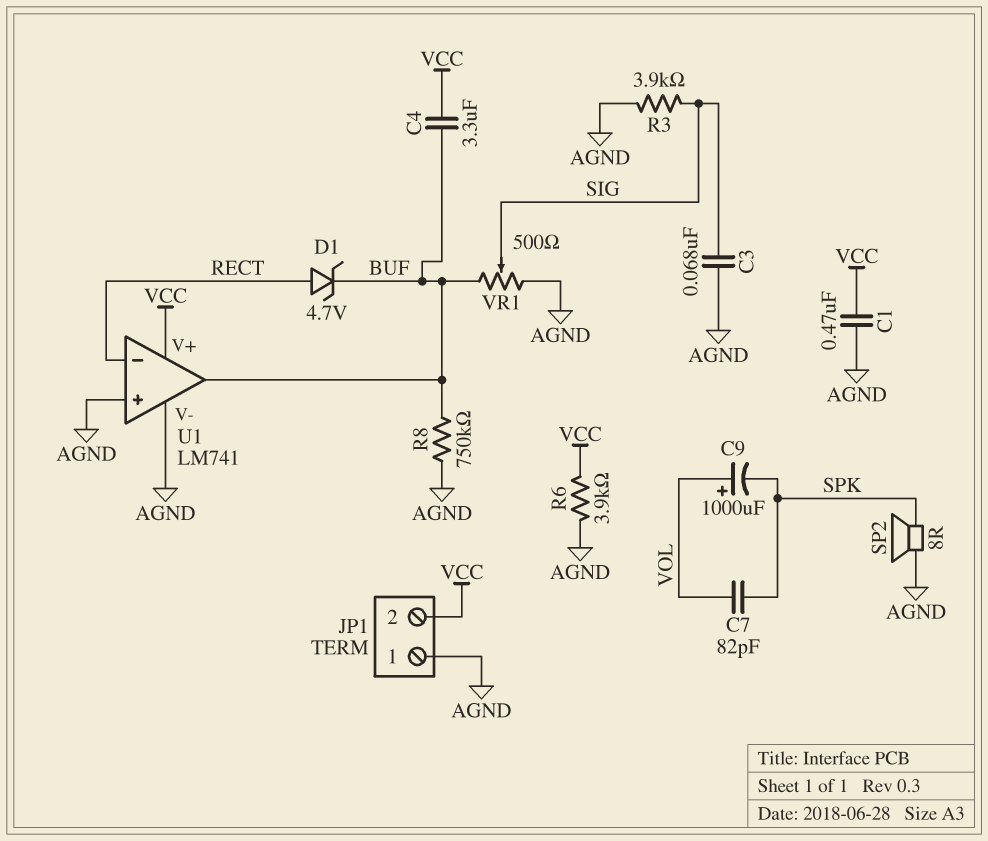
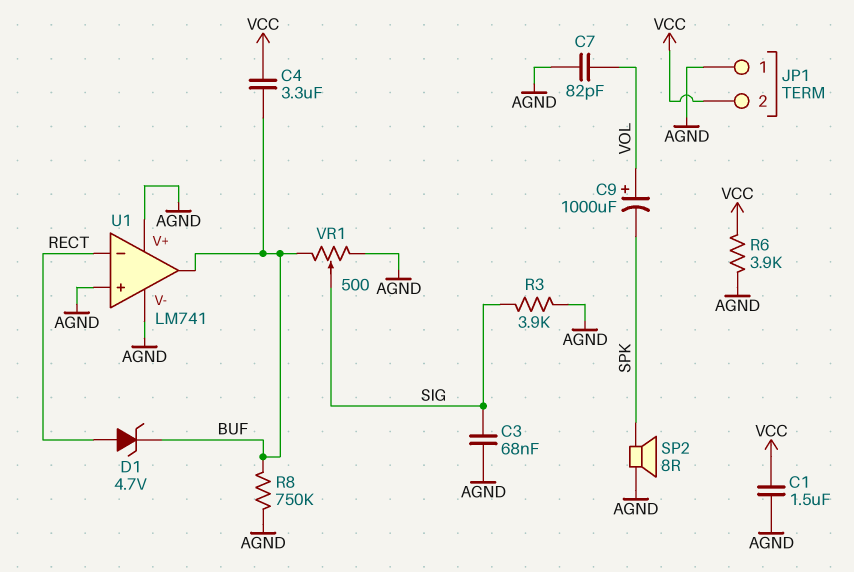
C1: 470nF (AGND, VCC) -> 1.5uF (AGND, VCC)
C7: 82pF (SPK, VOL) -> 82pF (AGND, VOL)
U1 pin V+: VCC -> AGND

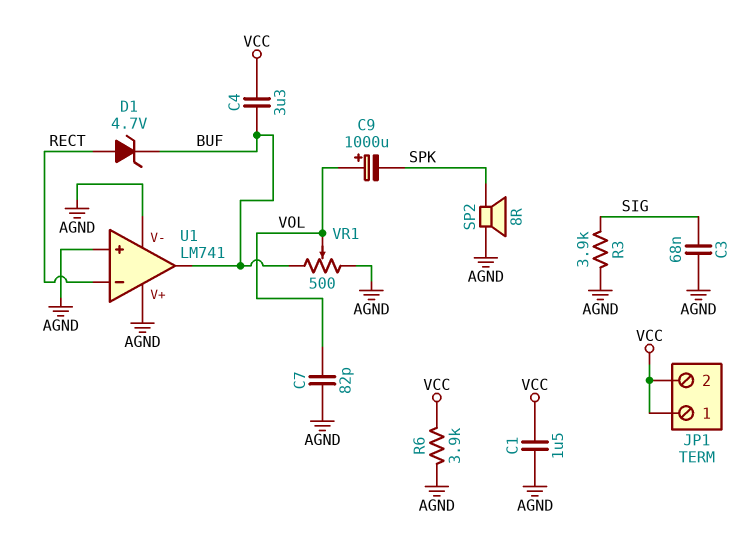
JP1 pin 1: AGND -> VCC
R8: 750k (AGND, BUF) -> none
VR1: 500 (AGND, BUF, wiper SIG) -> 500 (AGND, BUF, wiper VOL)

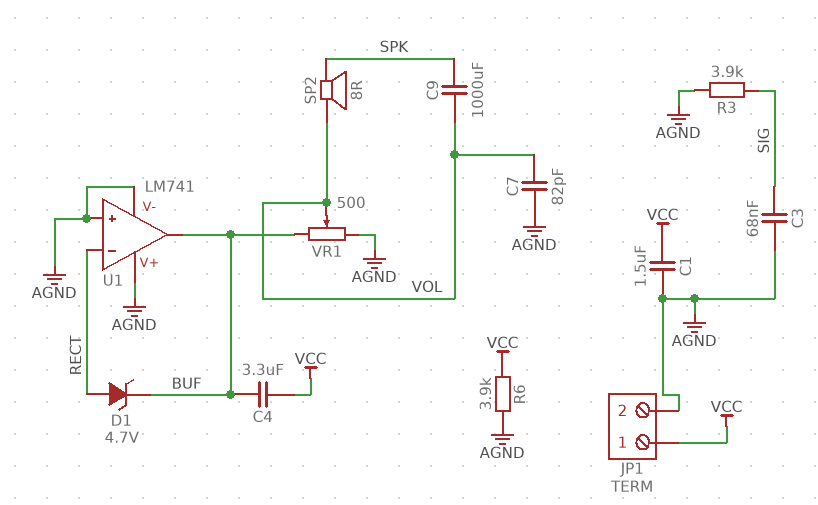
C9: 1000uF (plus VOL, minus SPK) -> 1000uF (SPK, VOL)
JP1 pin 2: VCC -> AGND
SP2: speaker 8R (AGND, SPK) -> speaker 8R (SPK, VOL)

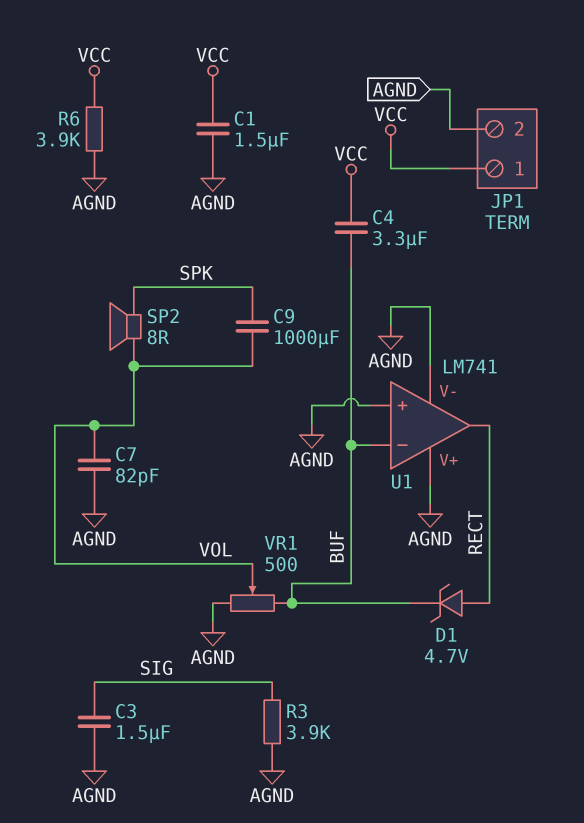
C3: 68nF (AGND, SIG) -> 1.5uF (AGND, SIG)
U1 pin in-: RECT -> BUF
U1 pin out: BUF -> RECT

